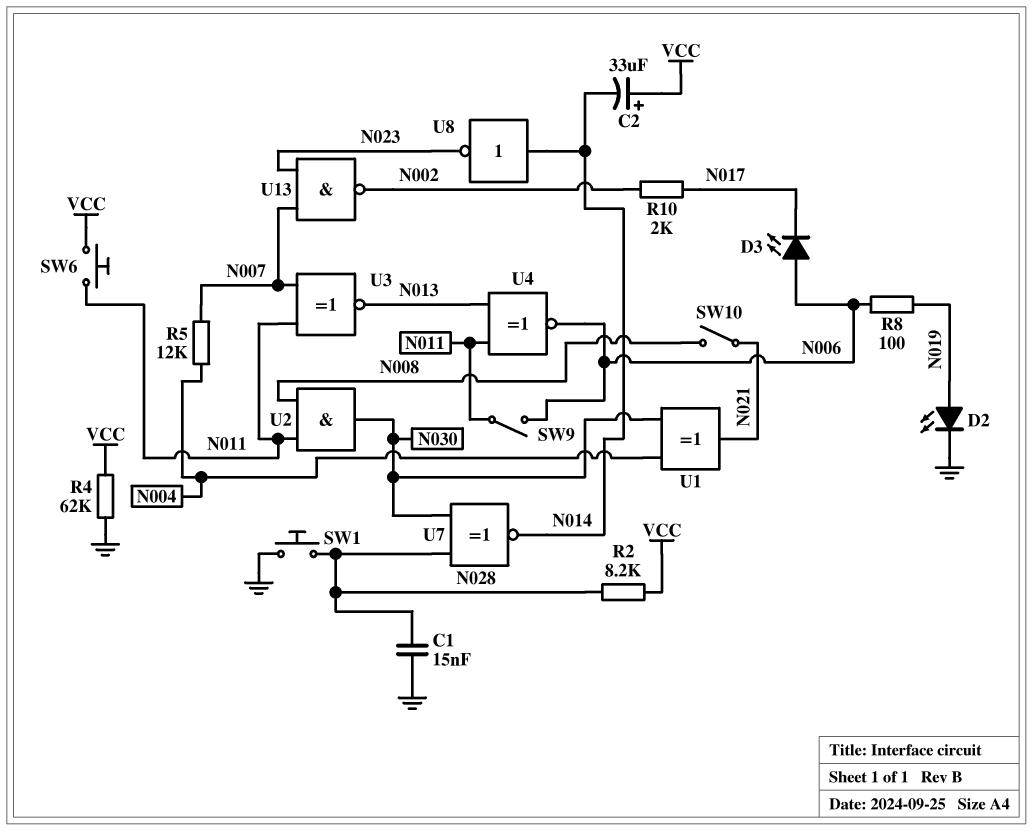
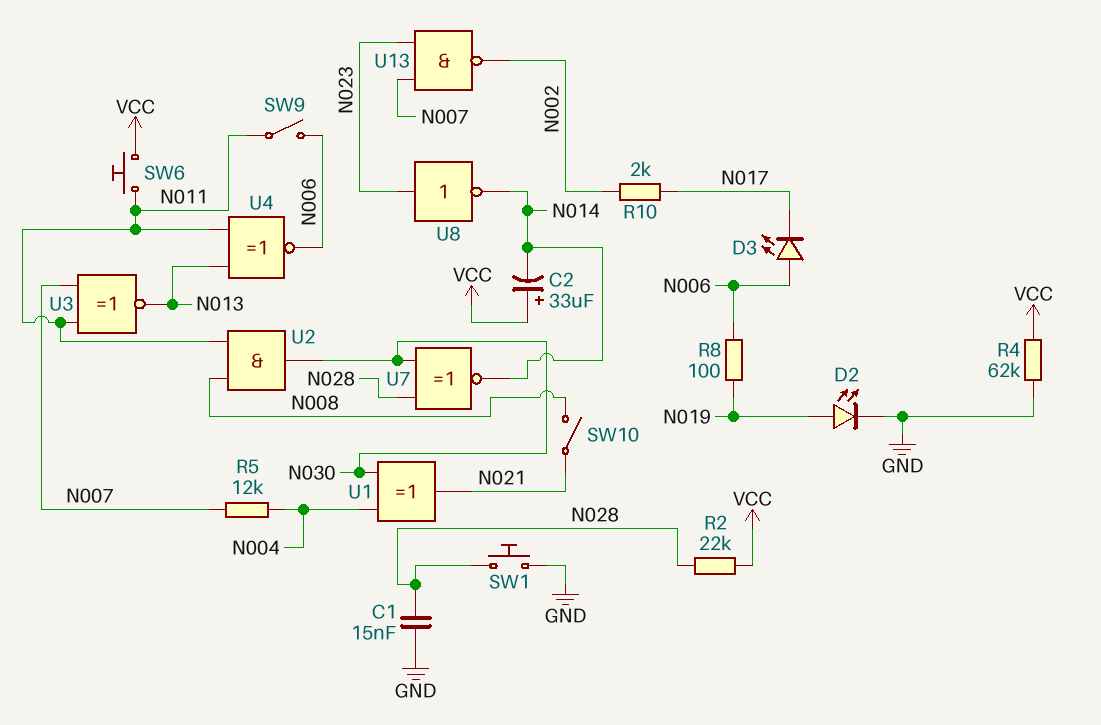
R2: 8.2k (N028, VCC) -> 22k (N028, VCC)
U8: NOT (in N014, out N023) -> NOT (in N023, out N014)

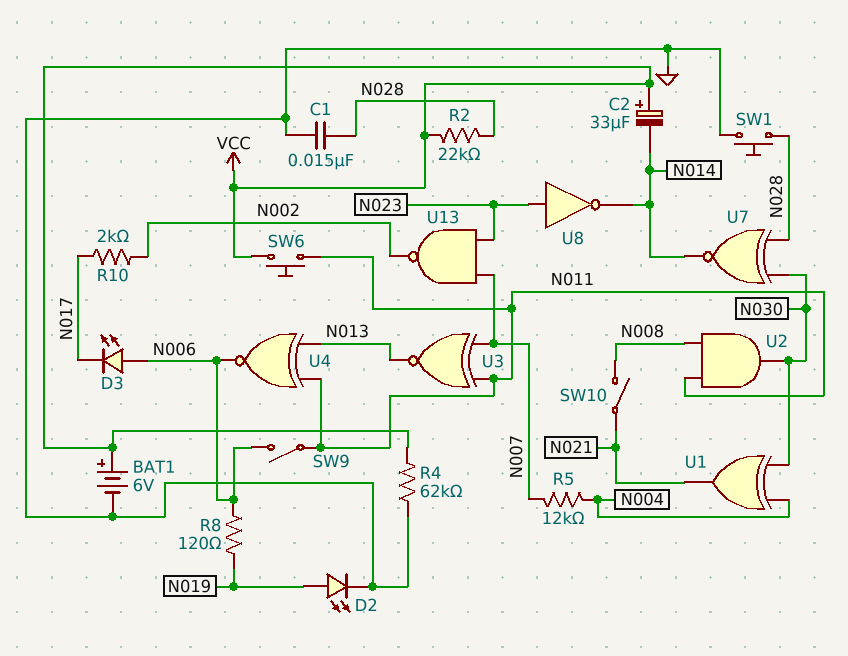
BAT1: none -> 6V (plus VCC, minus GND)
R8: 100 (N006, N019) -> 120 (N006, N019)

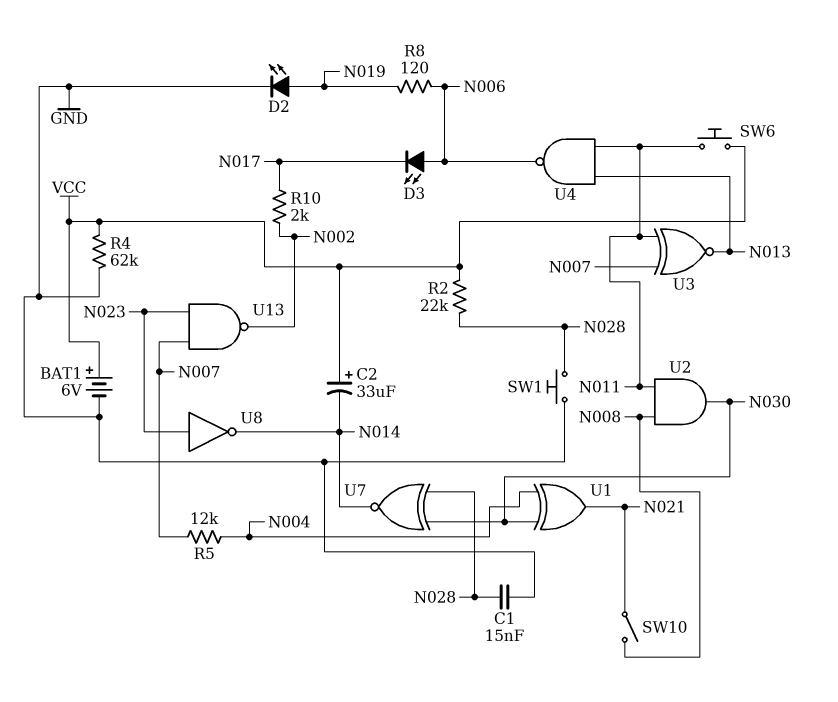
SW9: switch (N006, N011) -> none
U4: XNOR (in N011, in N013, out N006) -> NAND (in N011, in N013, out N006)

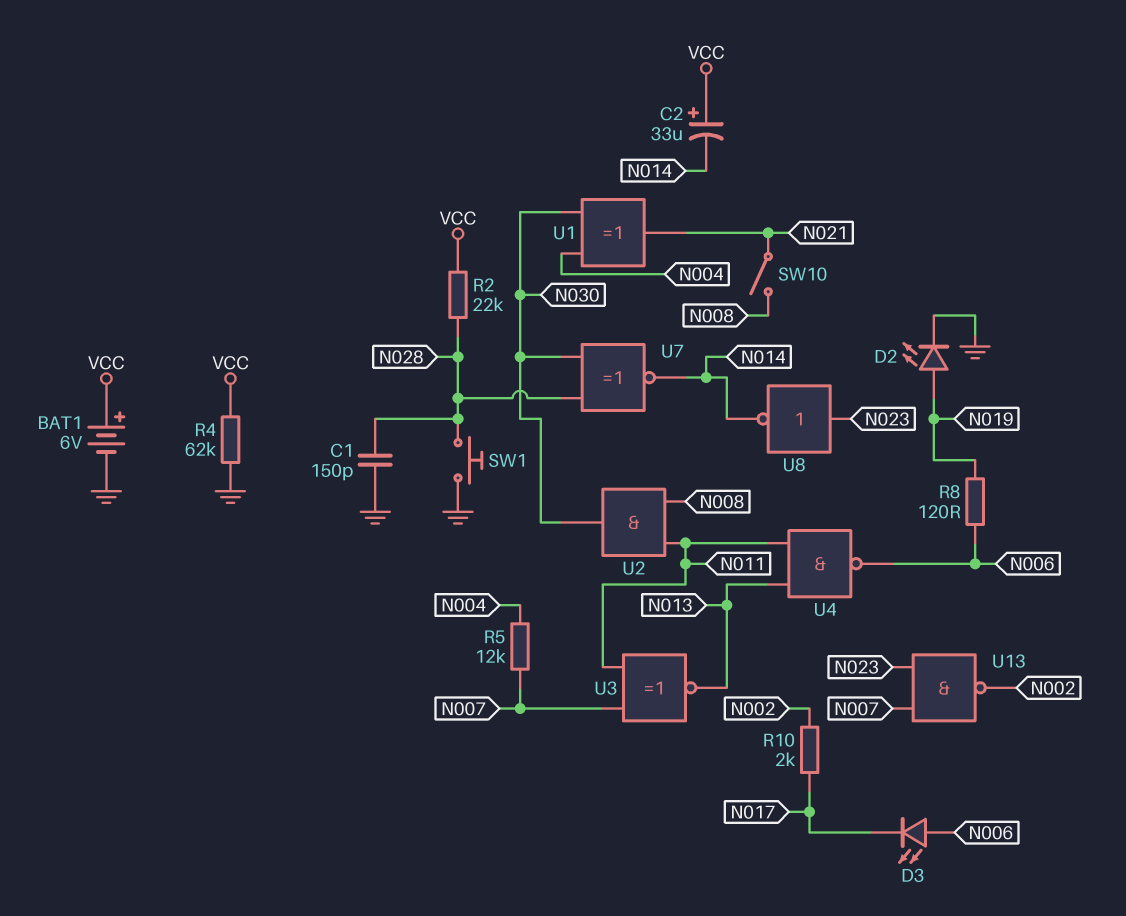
C1: 15nF (GND, N028) -> 150pF (GND, N028)
SW6: button (N011, VCC) -> none

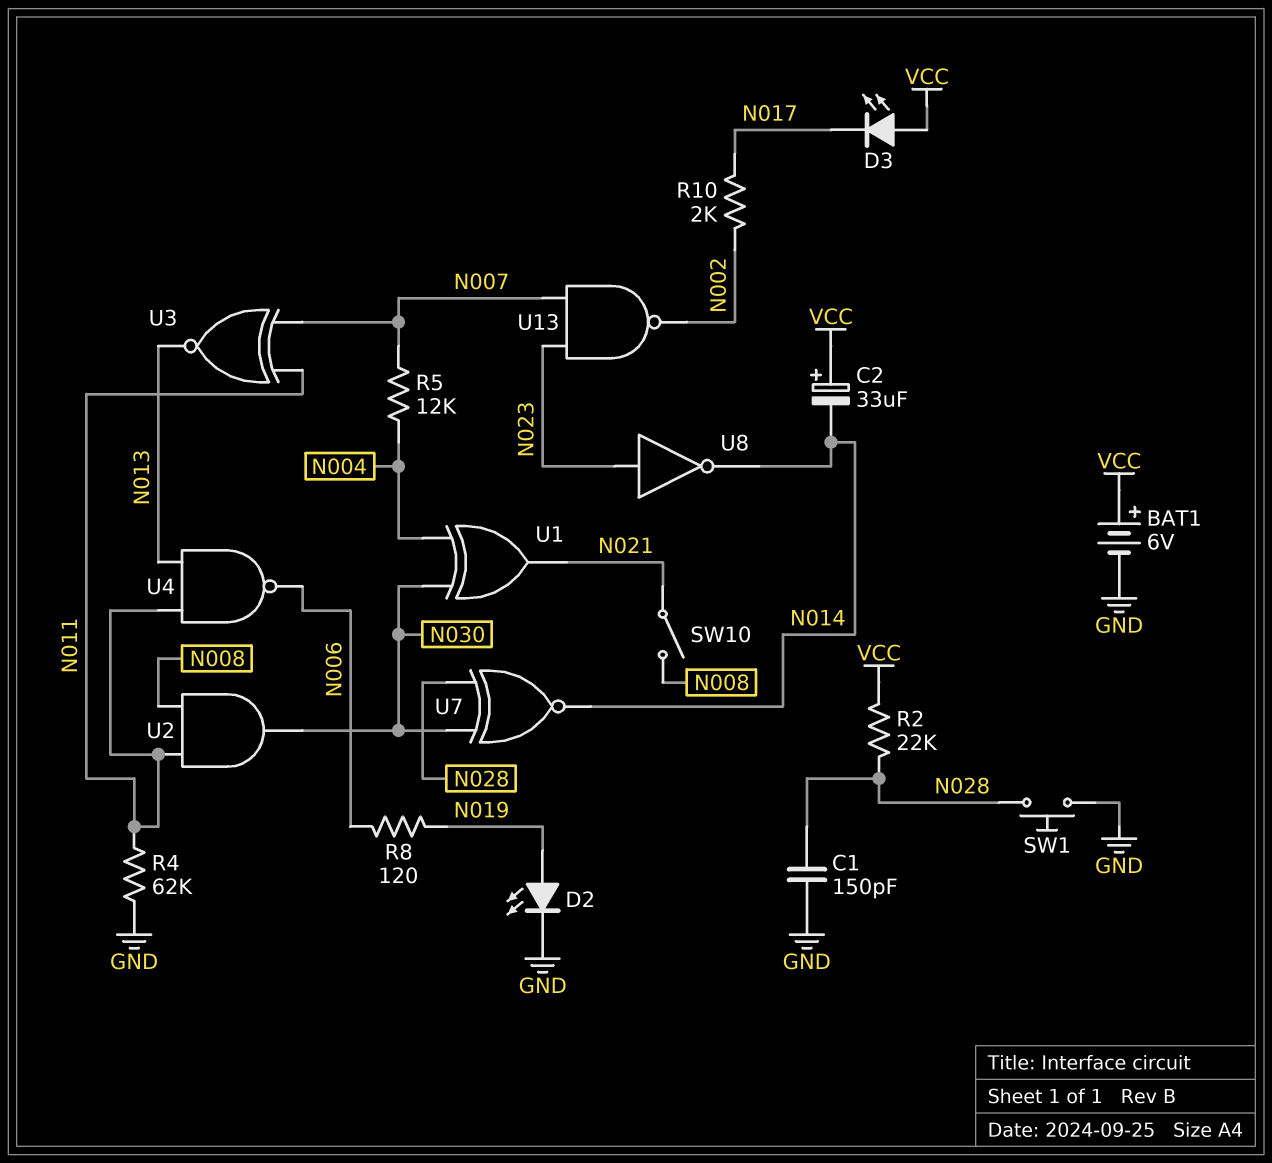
D3: LED (A N006, K N017) -> LED (A VCC, K N017)
R4: 62k (GND, VCC) -> 62k (GND, N011)

